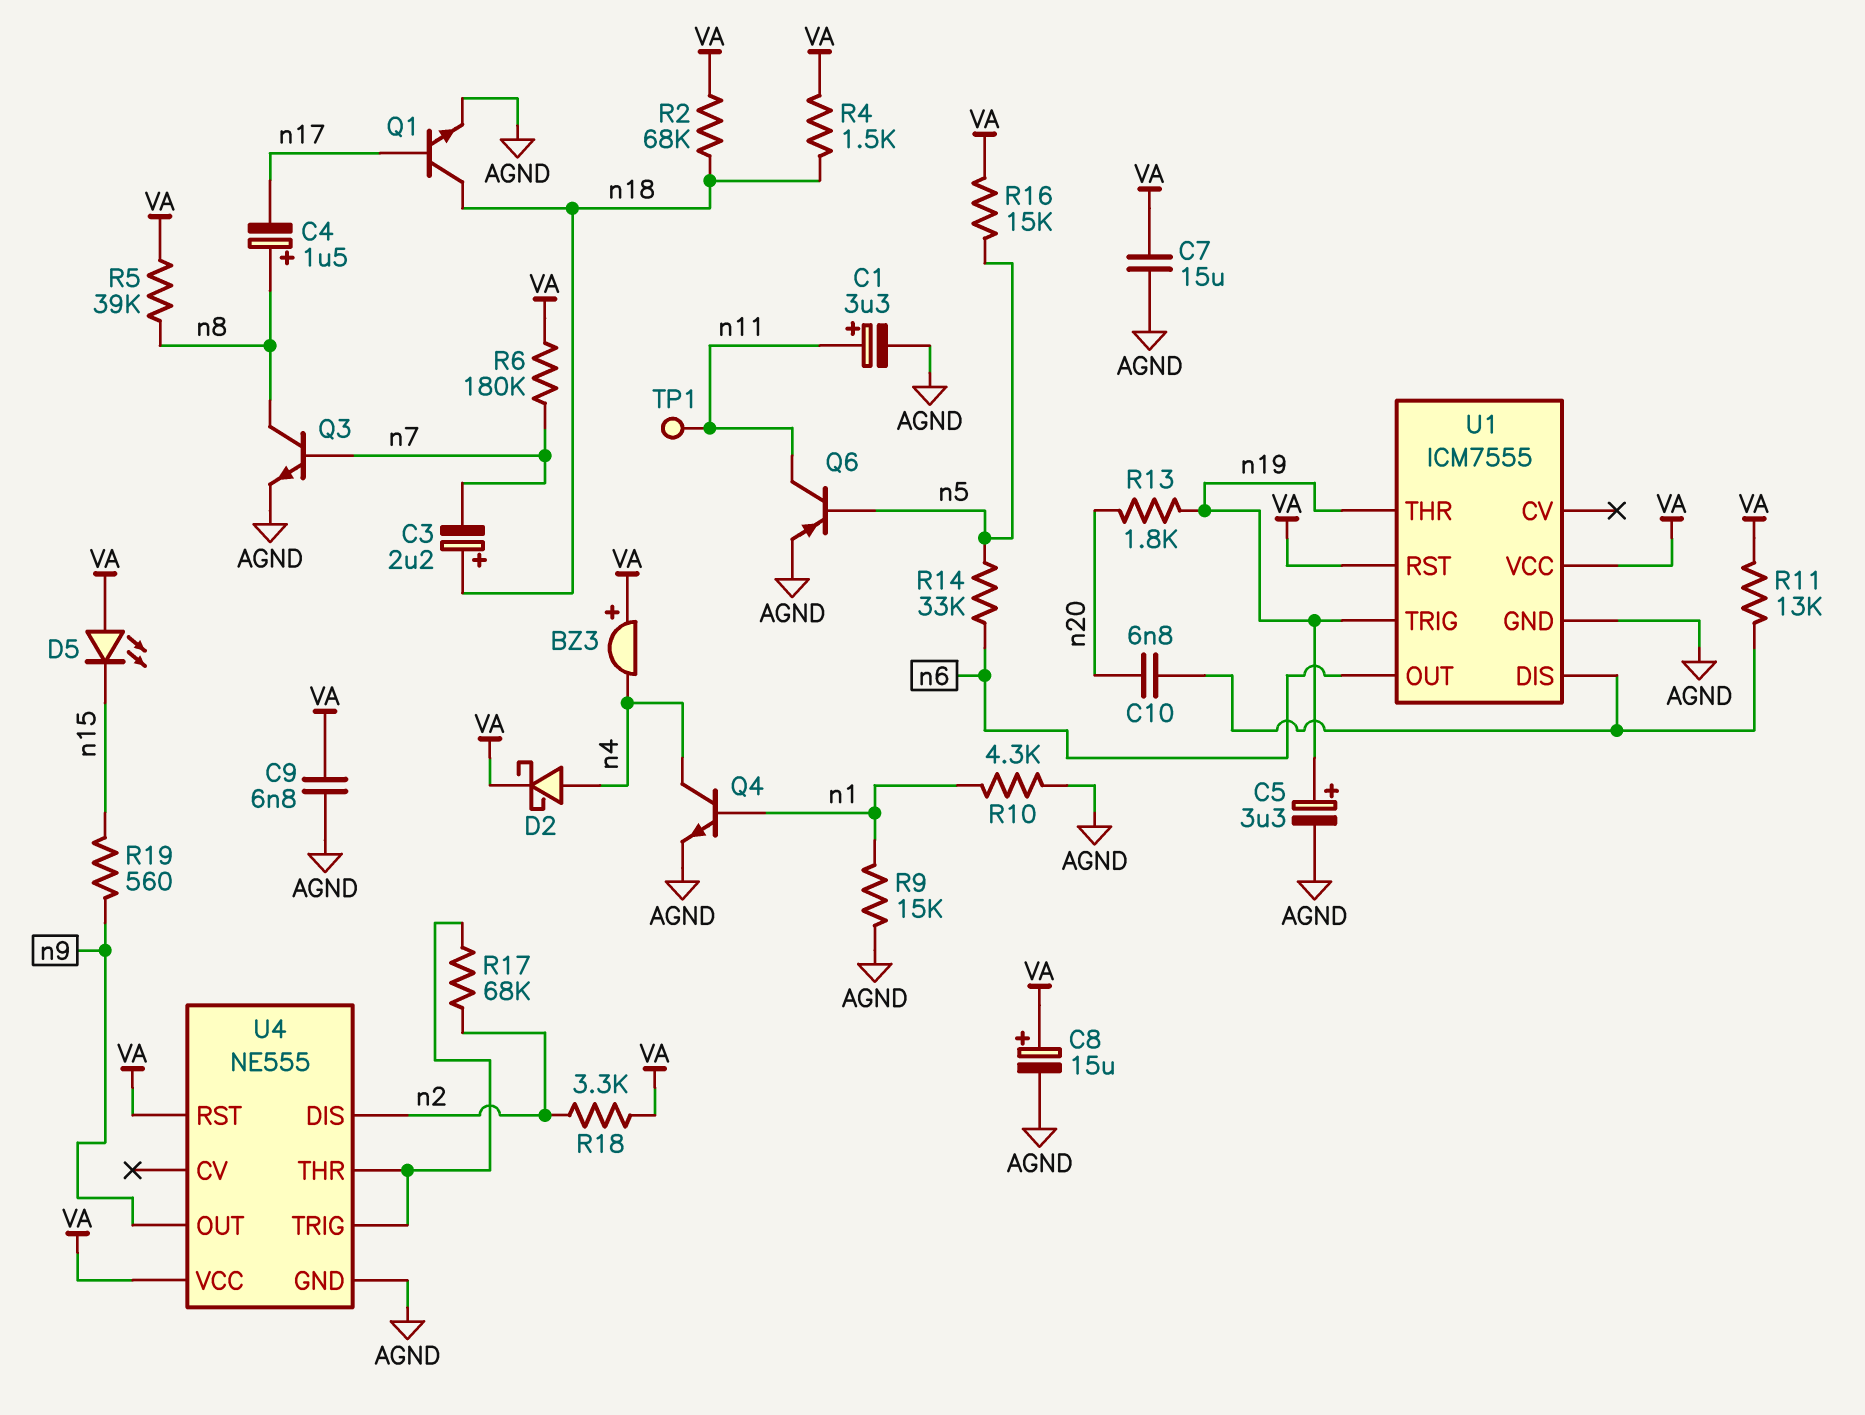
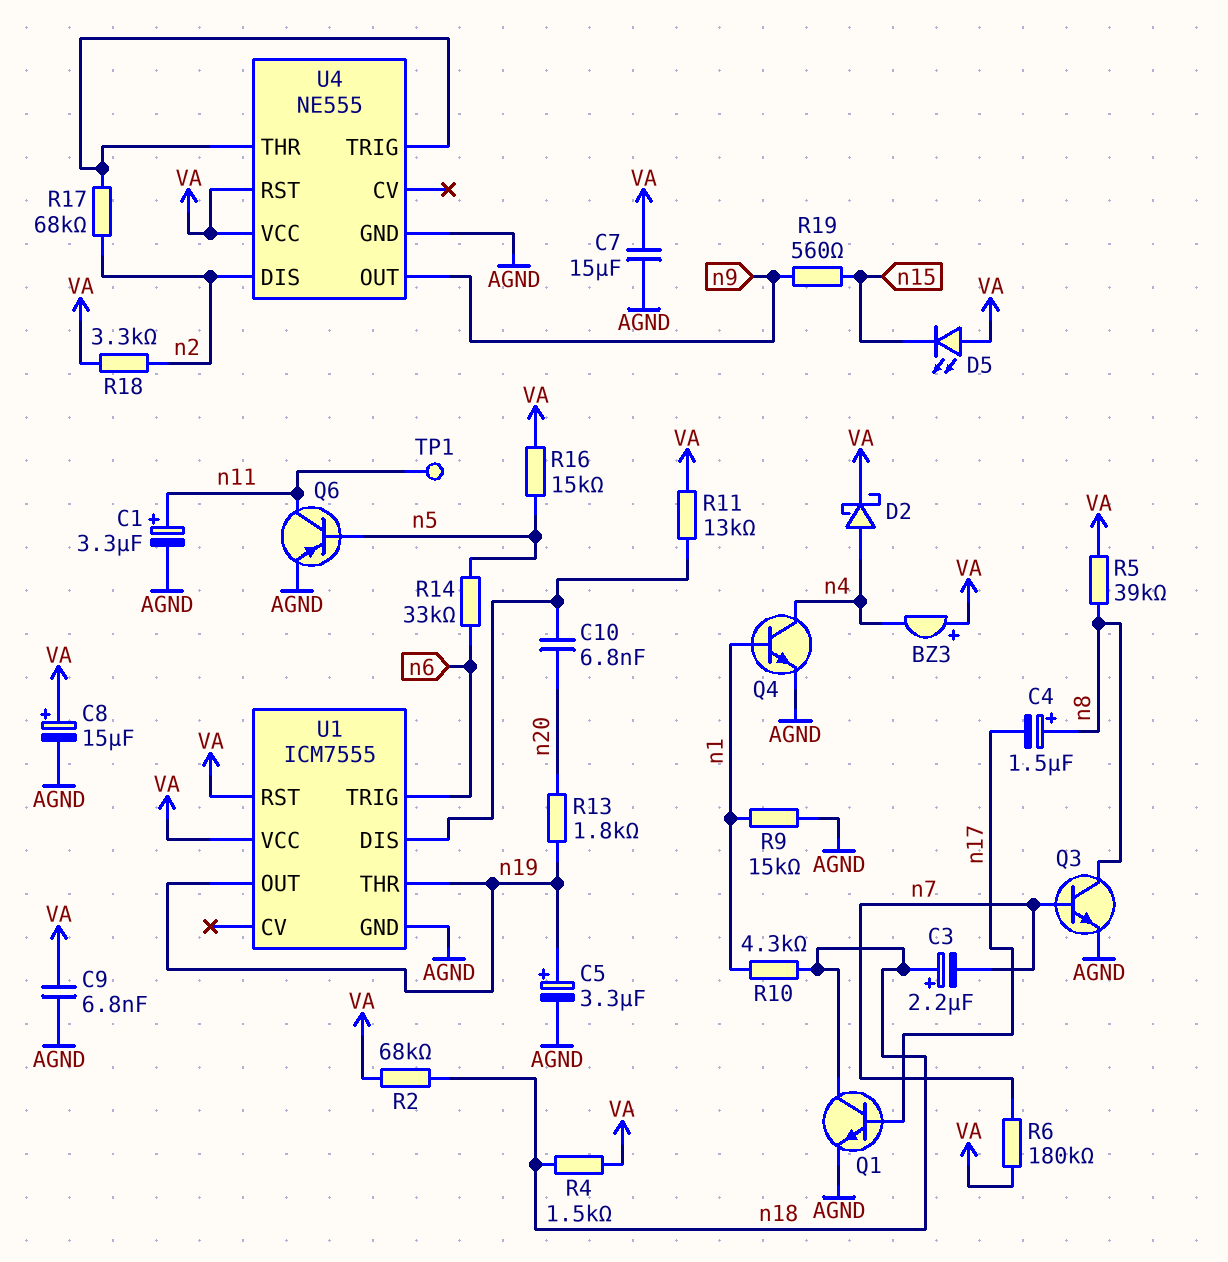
R10: 4.3k (AGND, n1) -> 4.3k (n1, n18)
U1 pin OUT: n6 -> n19
U1 pin TRIG: n19 -> n6

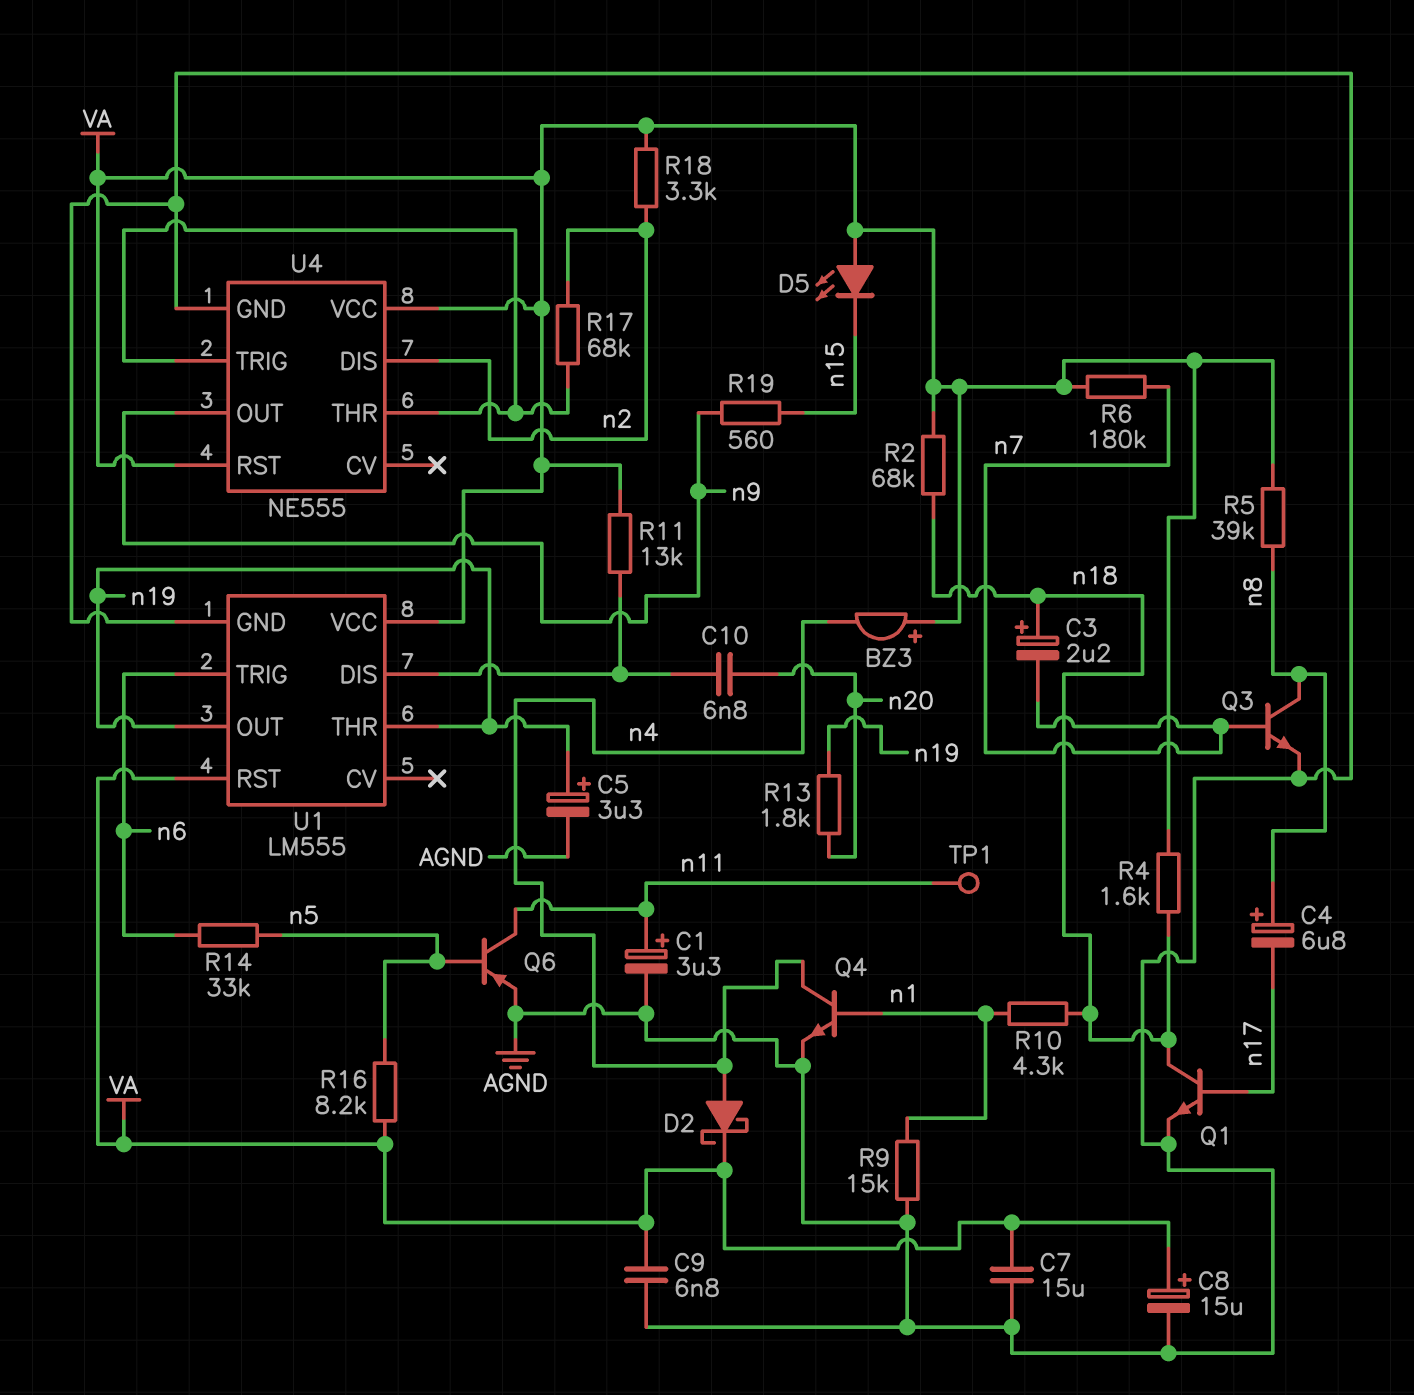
C4: 1.5uF (plus n8, minus n17) -> 6.8uF (plus n8, minus n17)
R4: 1.5k (VA, n18) -> 1.6k (VA, n18)
R16: 15k (VA, n5) -> 8.2k (VA, n5)
U1: ICM7555 -> LM555

